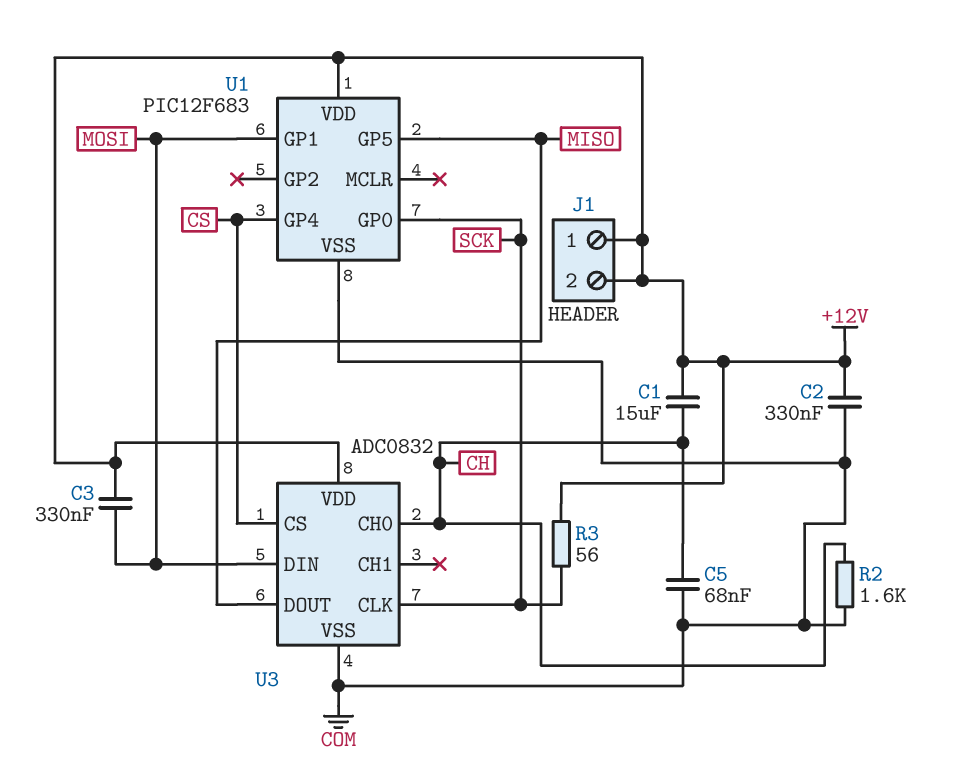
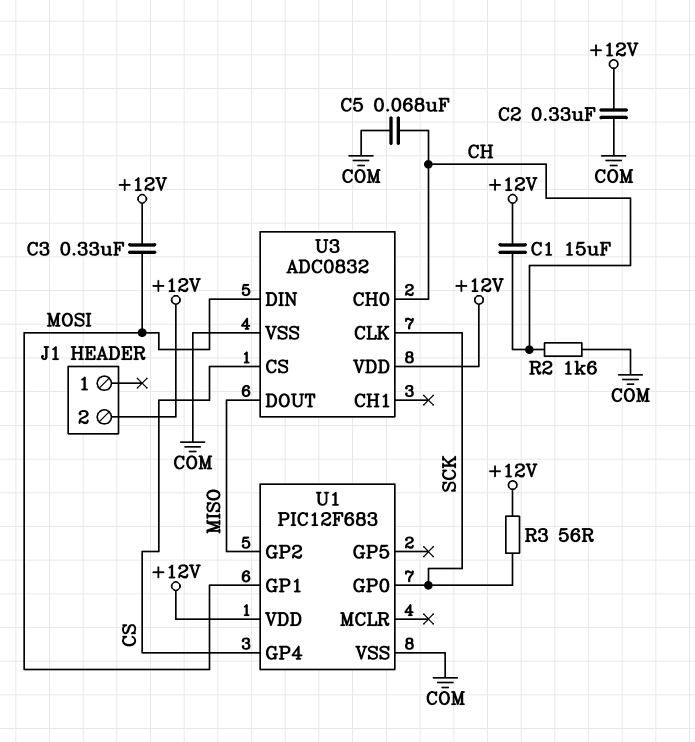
J1 pin 1: +12V -> none
U1 pin GP2: none -> MISO
U1 pin GP5: MISO -> none

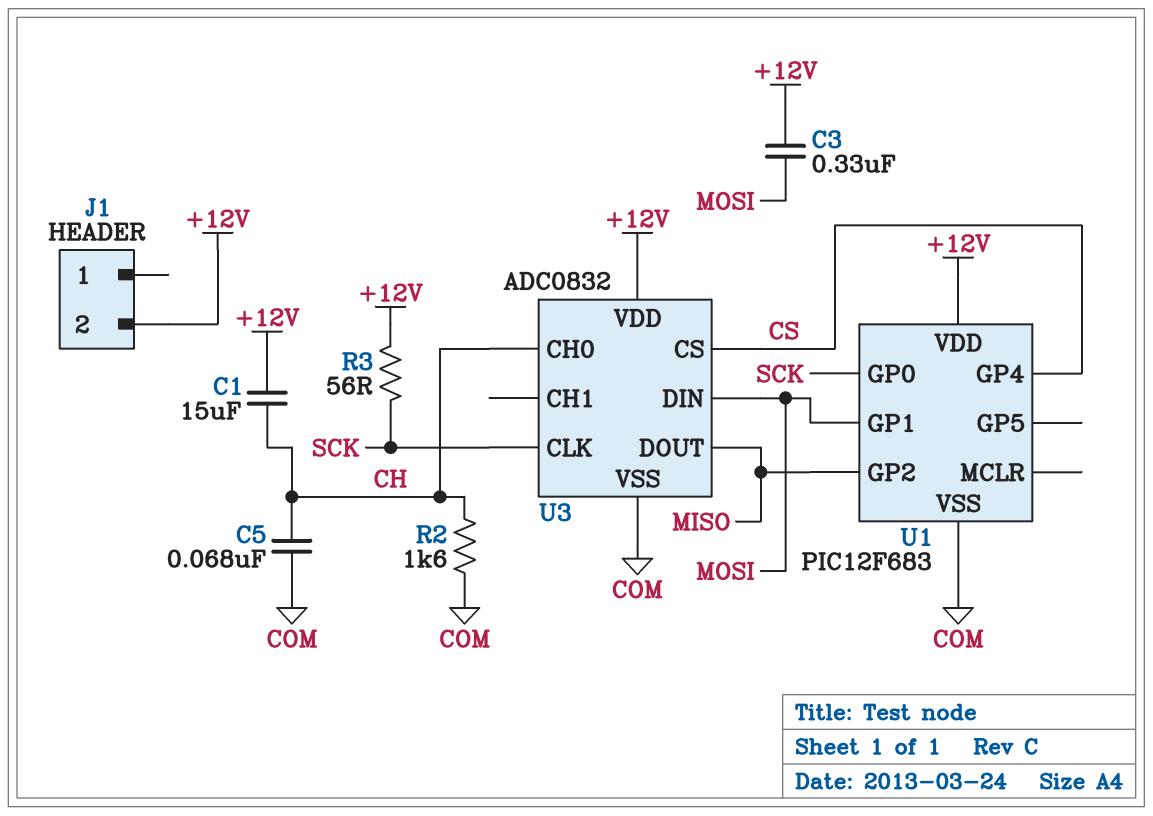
C2: 330nF (+12V, COM) -> none

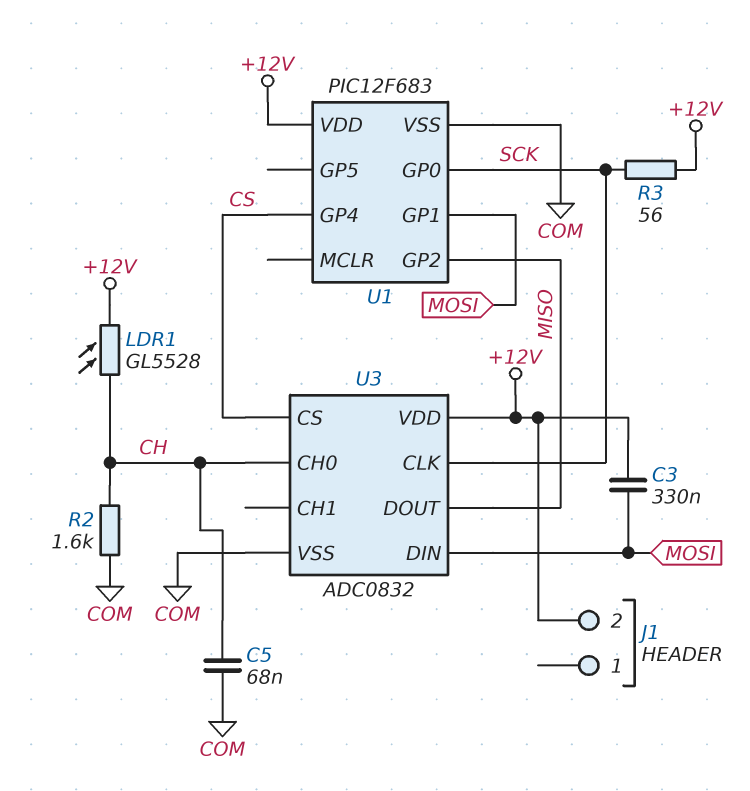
C1: 15uF (+12V, CH) -> none
LDR1: none -> GL5528 (+12V, CH)

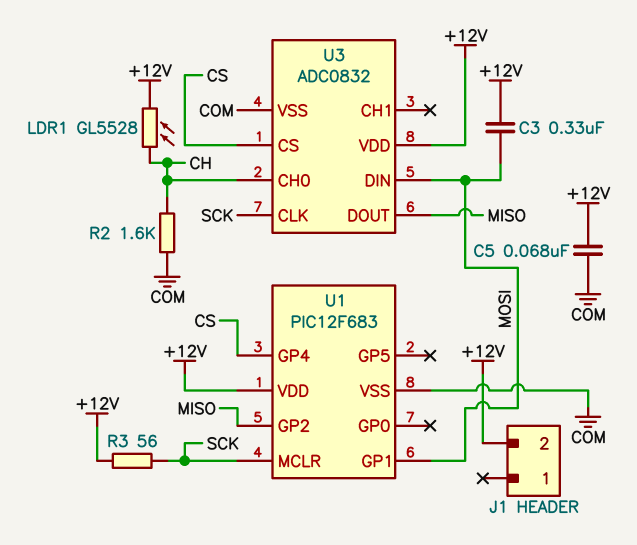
C5: 68nF (CH, COM) -> 68nF (+12V, COM)
U1 pin GP0: SCK -> none
U1 pin MCLR: none -> SCK

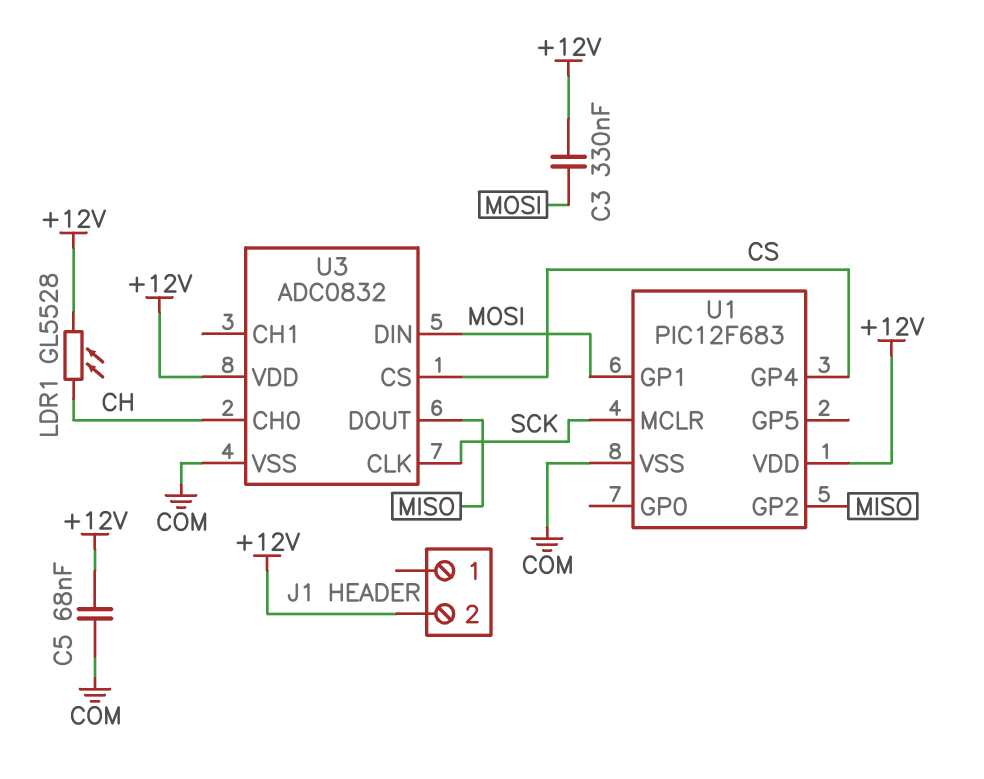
R2: 1.6k (CH, COM) -> none
R3: 56 (+12V, SCK) -> none

